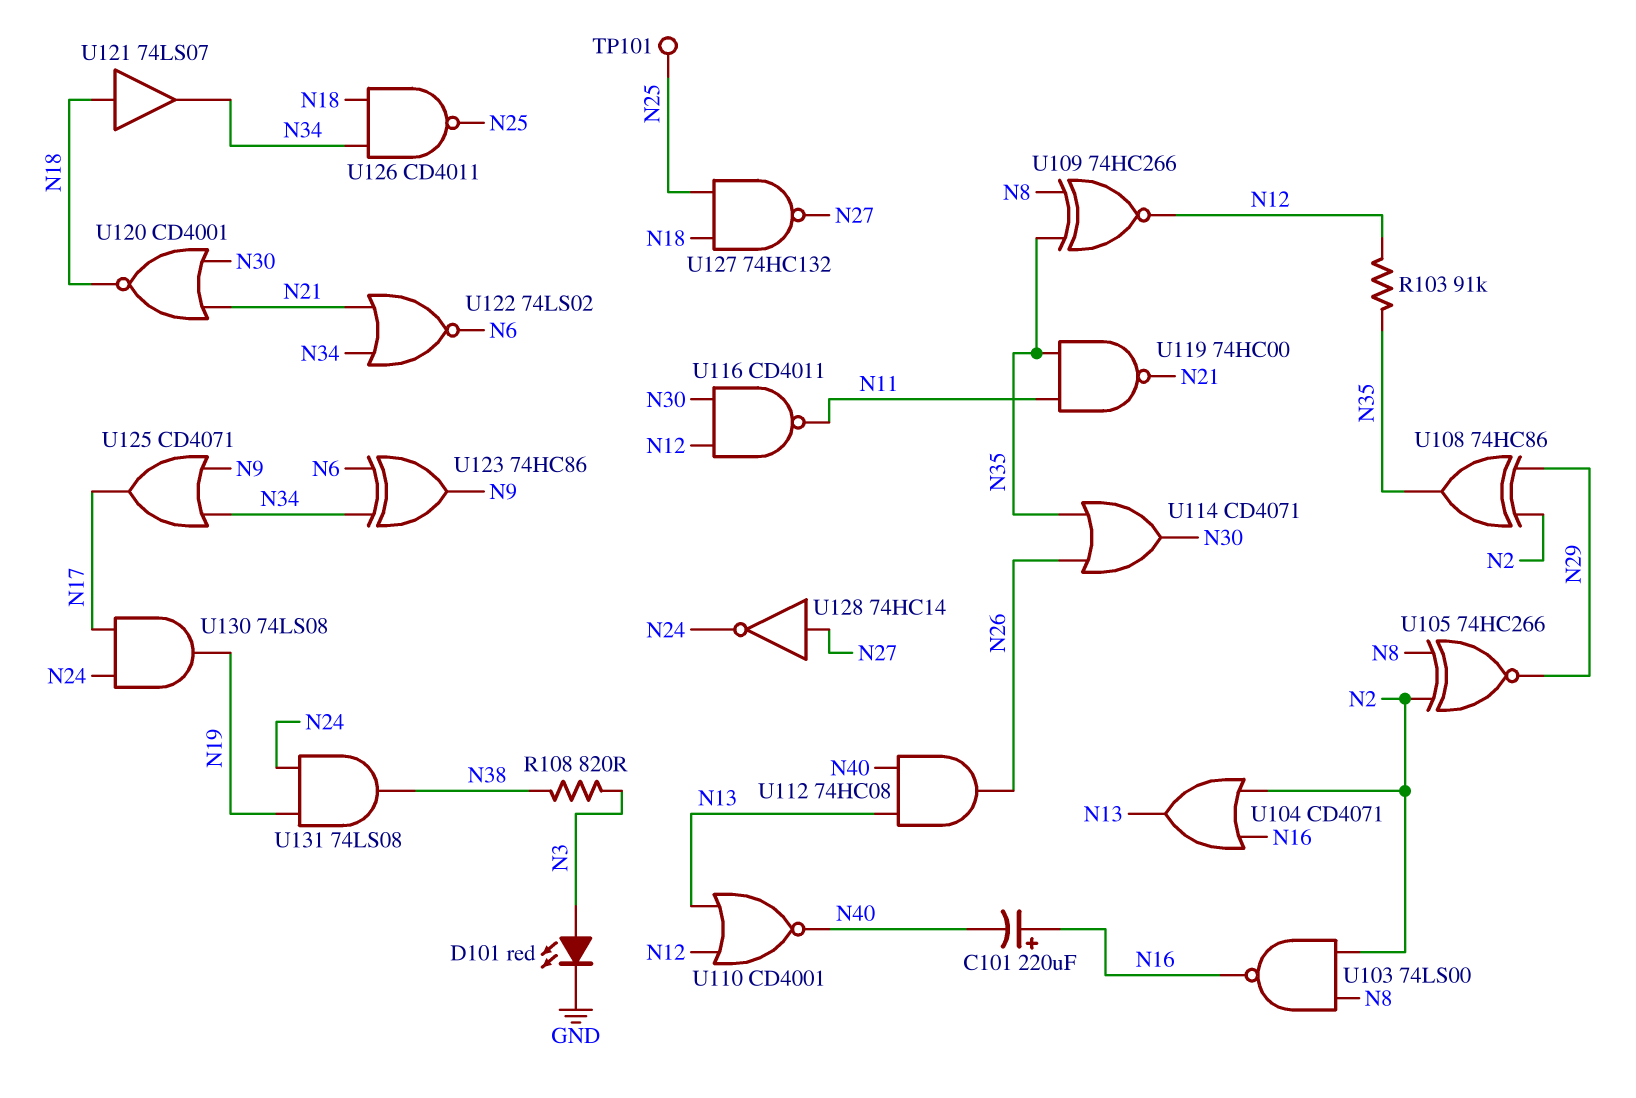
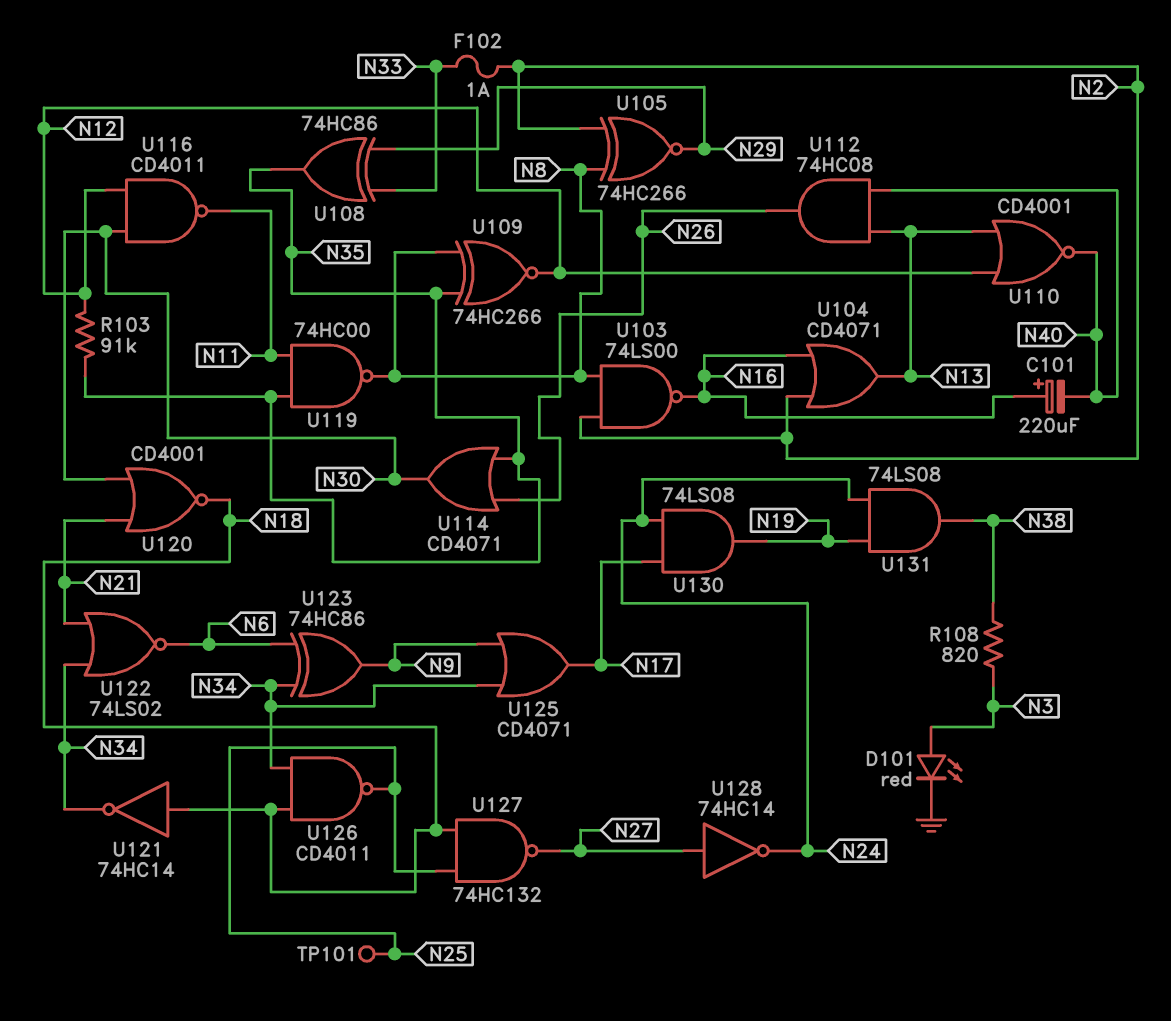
F102: none -> 1A (N2, N33)
U108: XOR 74HC86 (in N2, in N29, out N35) -> XOR 74HC86 (in N29, in N33, out N35)
U119: NAND 74HC00 (in N11, in N35, out N21) -> NAND 74HC00 (in N11, in N35, out N8)
U121: buffer 74LS07 (in N18, out N34) -> NOT 74HC14 (in N18, out N34)

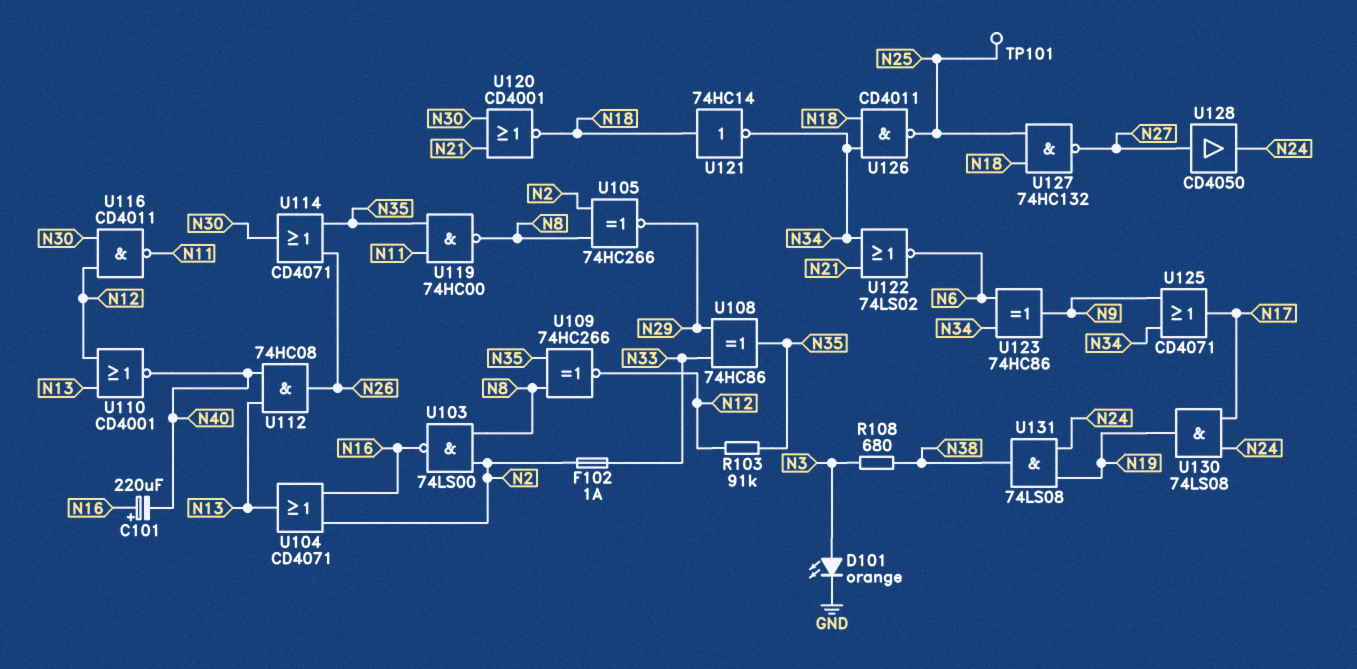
D101: LED red (A N3, K GND) -> LED orange (A N3, K GND)
R108: 820 (N3, N38) -> 680 (N3, N38)
U128: NOT 74HC14 (in N27, out N24) -> buffer CD4050 (in N27, out N24)

